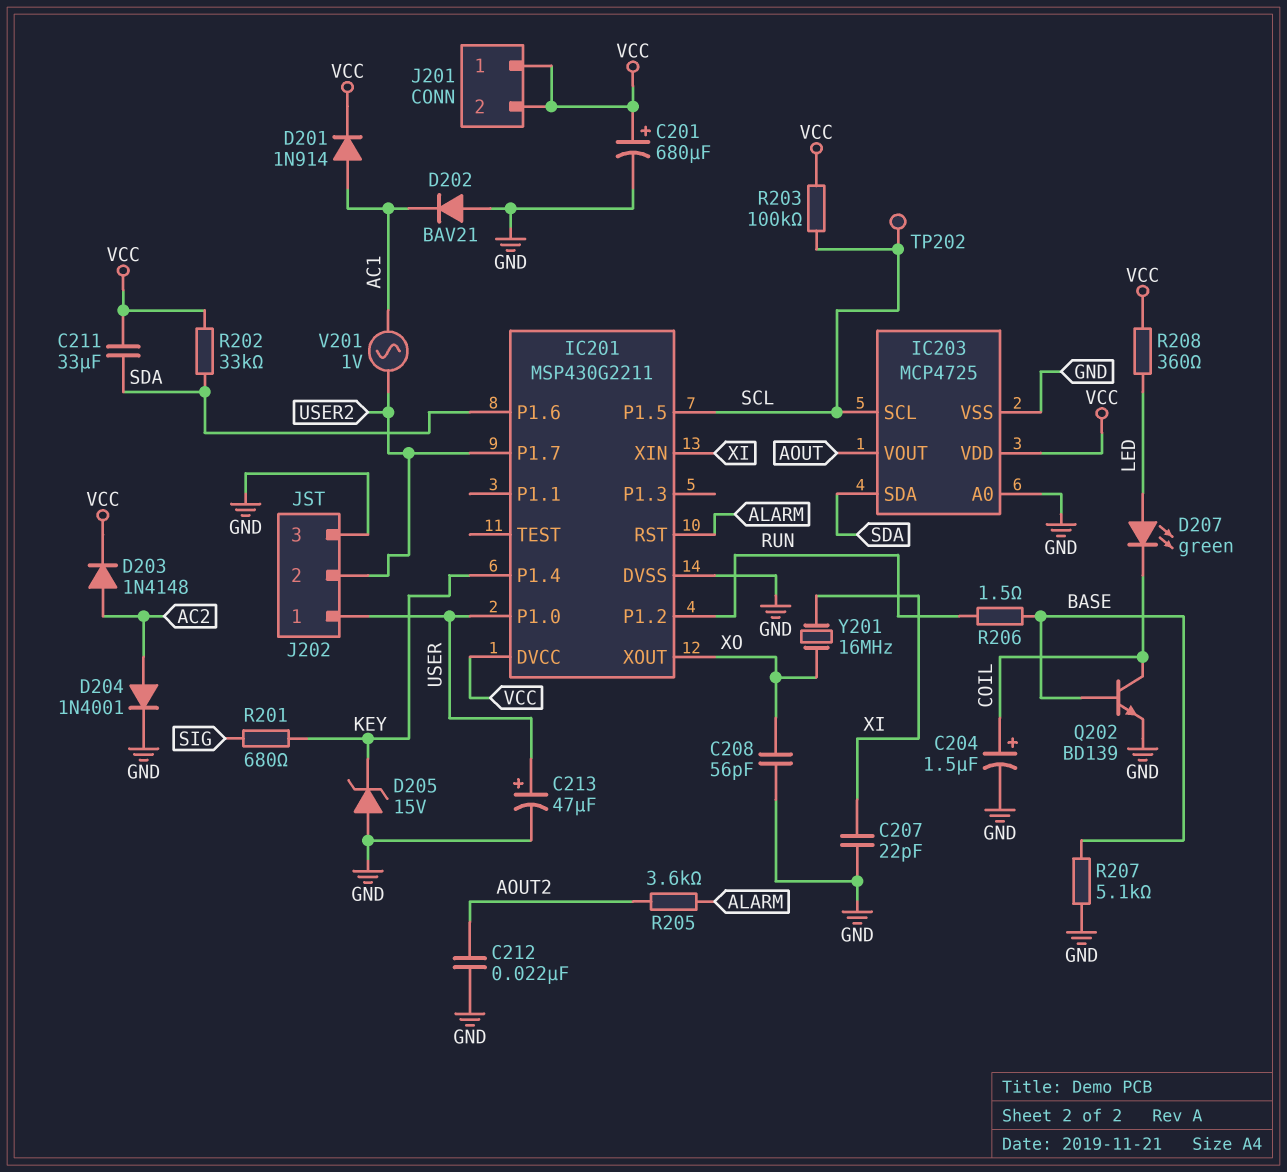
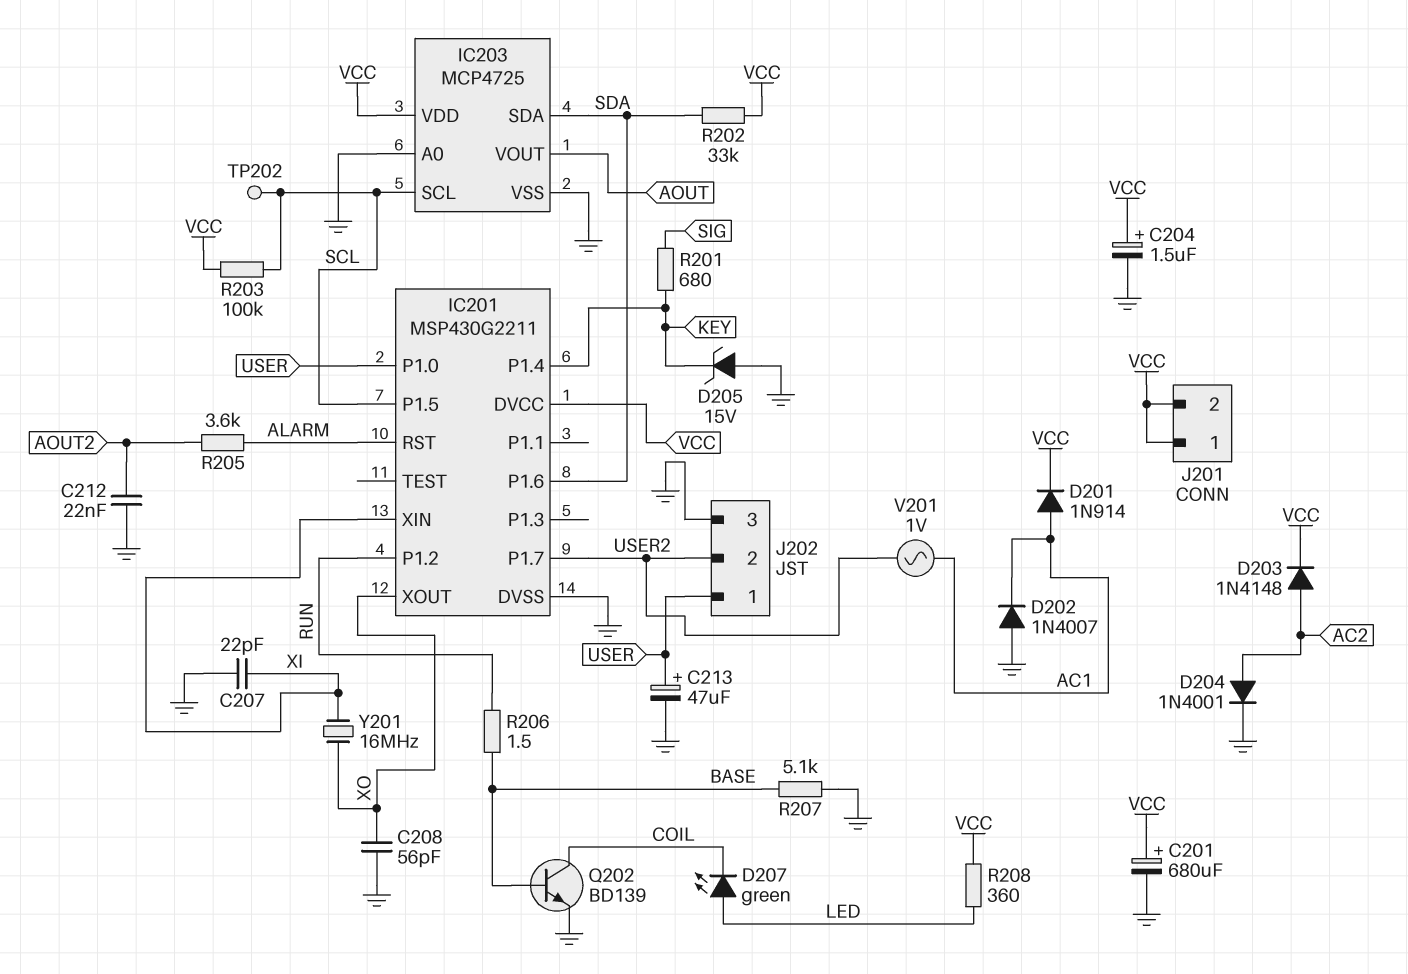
C204: 1.5uF (plus COIL, minus GND) -> 1.5uF (plus VCC, minus GND)
C211: 33uF (SDA, VCC) -> none
D202: diode BAV21 (A GND, K AC1) -> diode 1N4007 (A GND, K AC1)

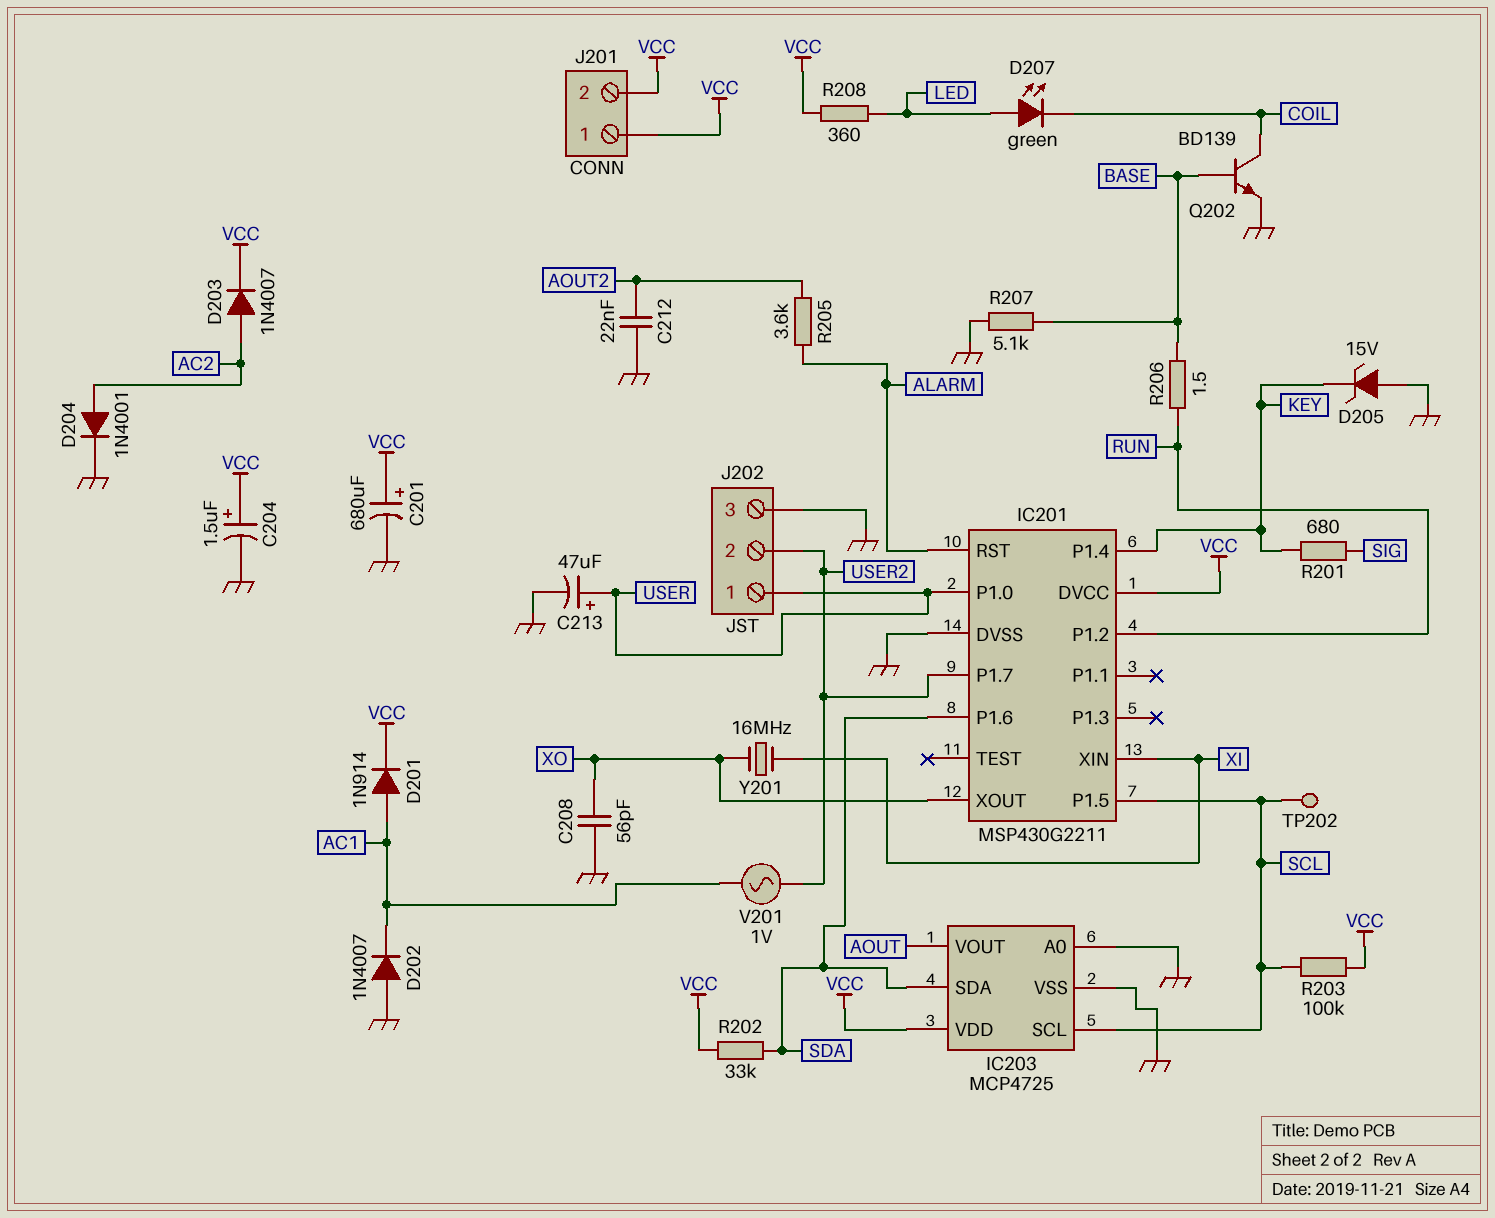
C207: 22pF (GND, XI) -> none
D203: diode 1N4148 (A AC2, K VCC) -> diode 1N4007 (A AC2, K VCC)

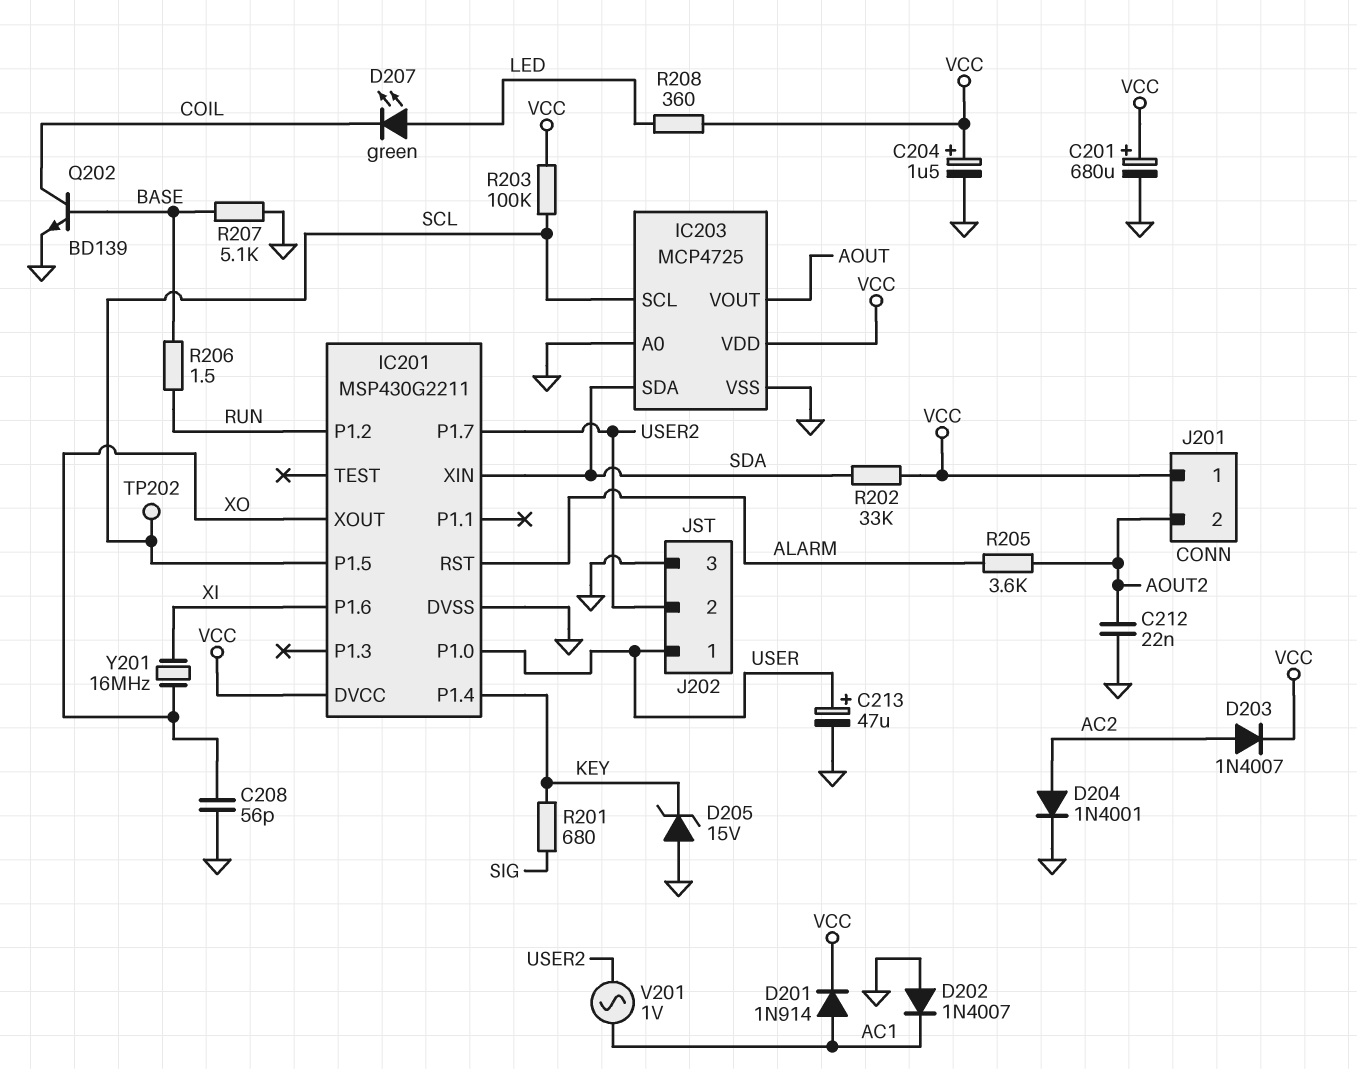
IC201 pin P1.6: SDA -> XI
IC201 pin XIN: XI -> SDA
J201 pin 2: VCC -> AOUT2

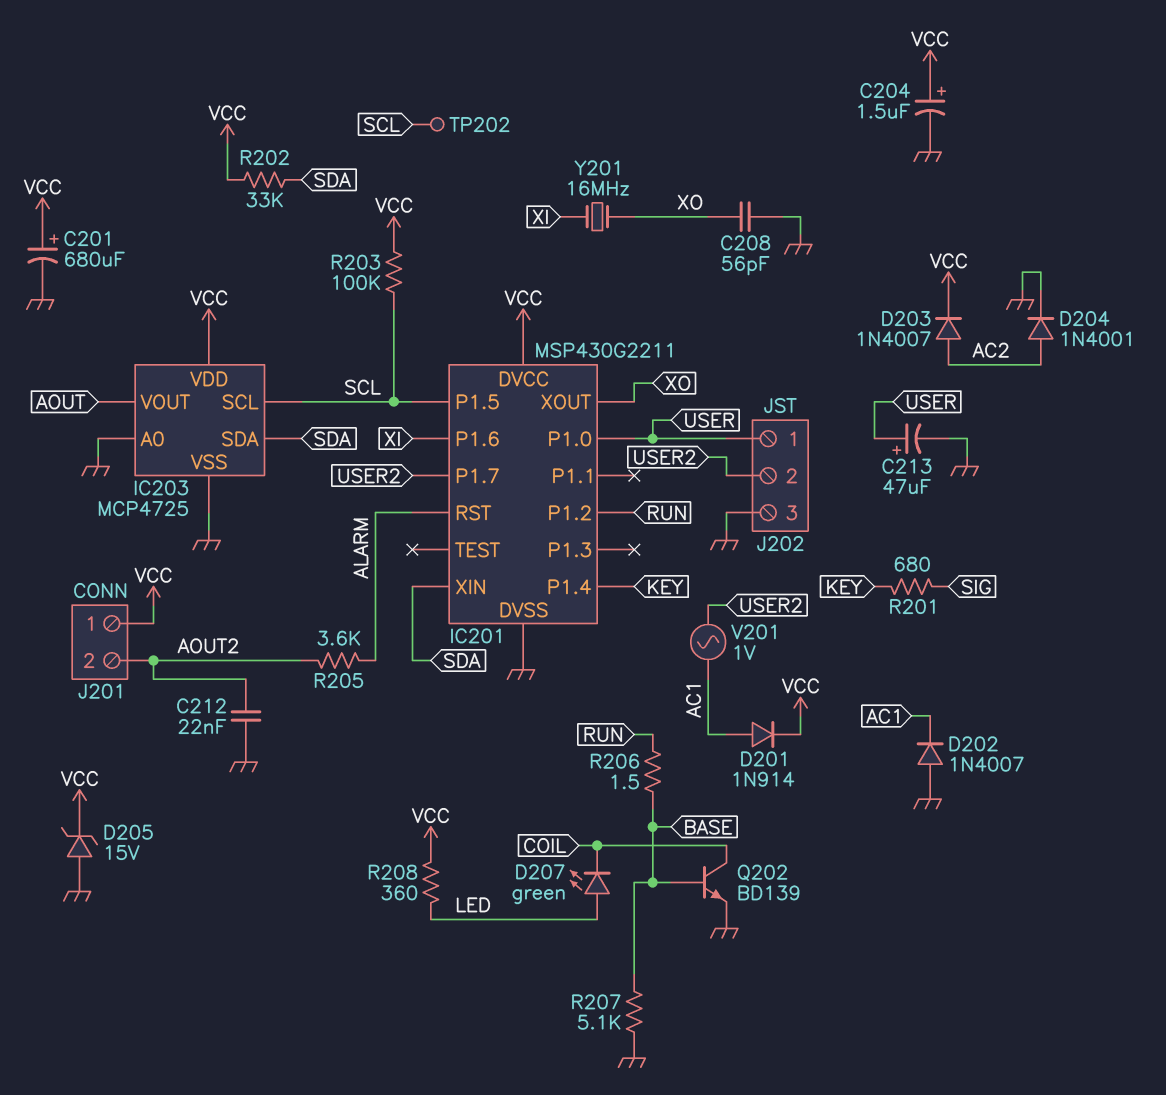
D205: zener 15V (A GND, K KEY) -> zener 15V (A GND, K VCC)

